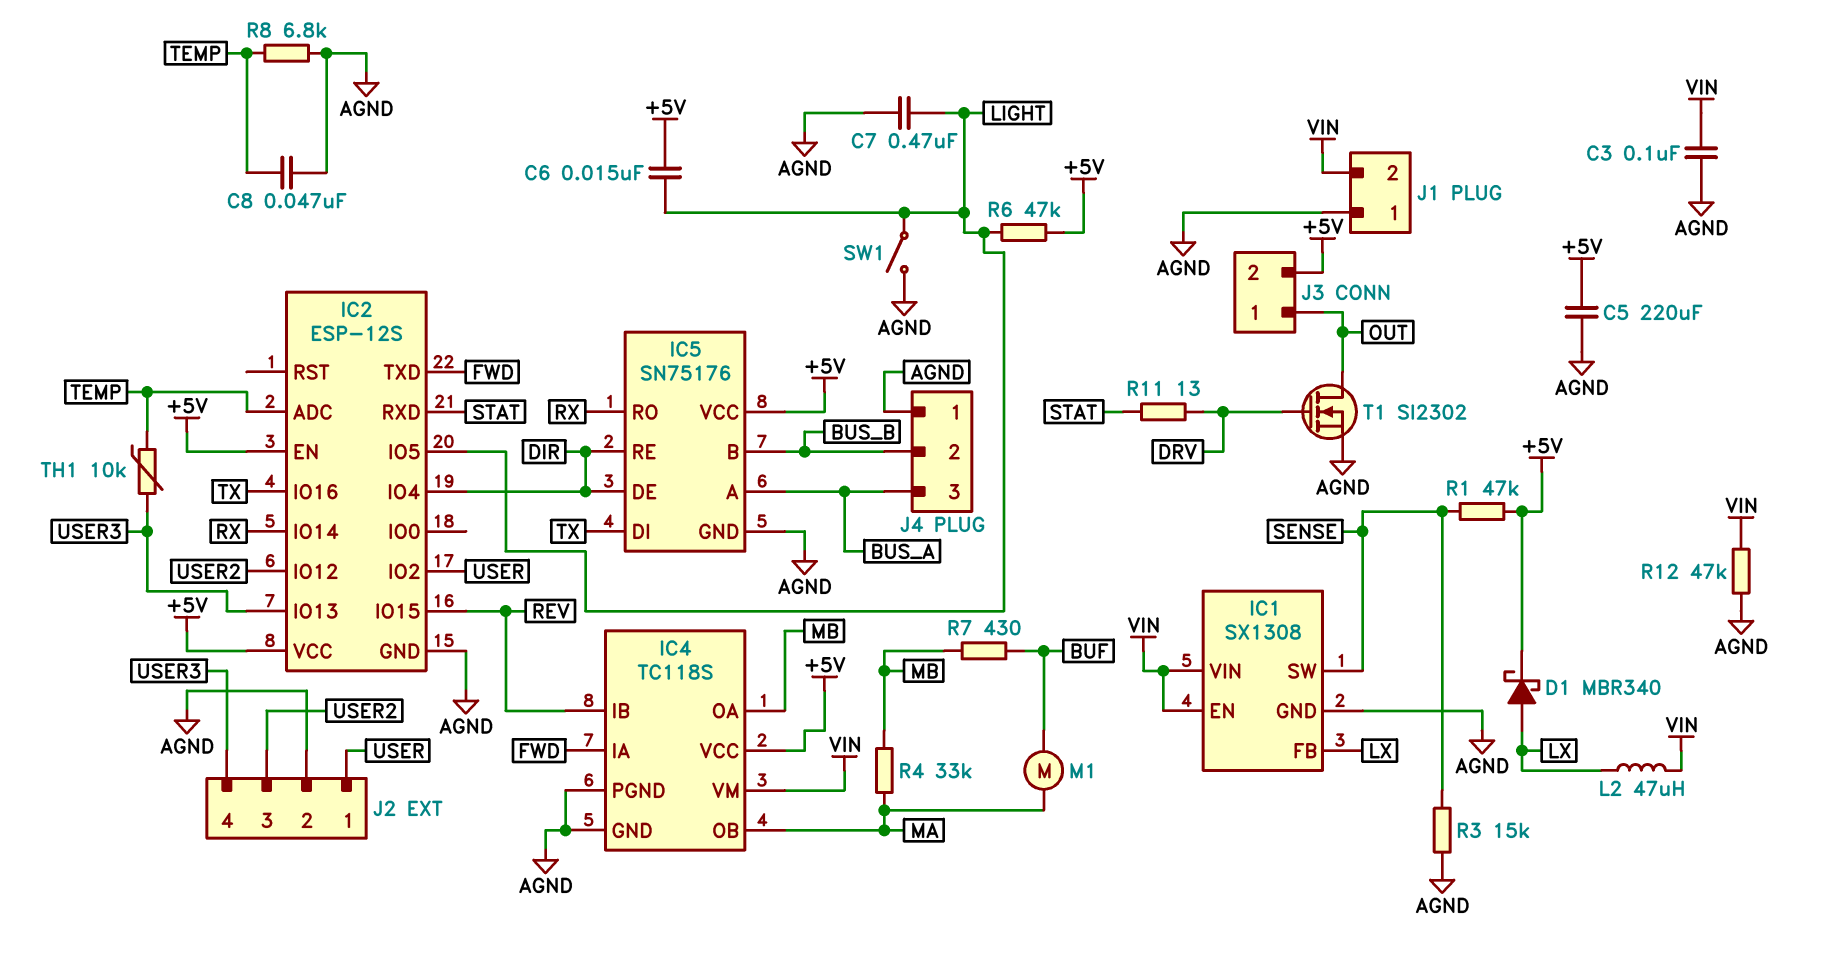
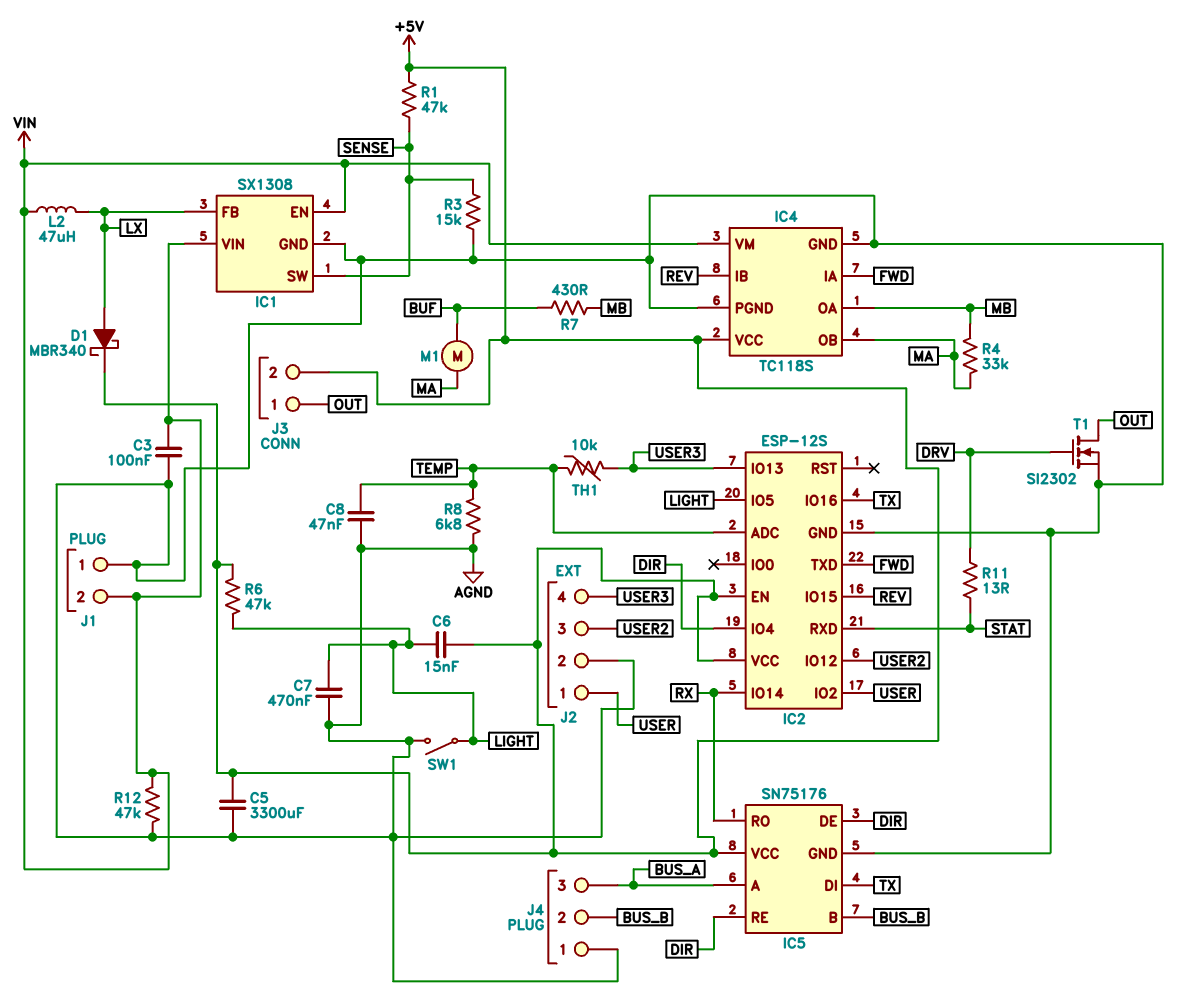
C5: 220uF (+5V, AGND) -> 3300uF (+5V, AGND)

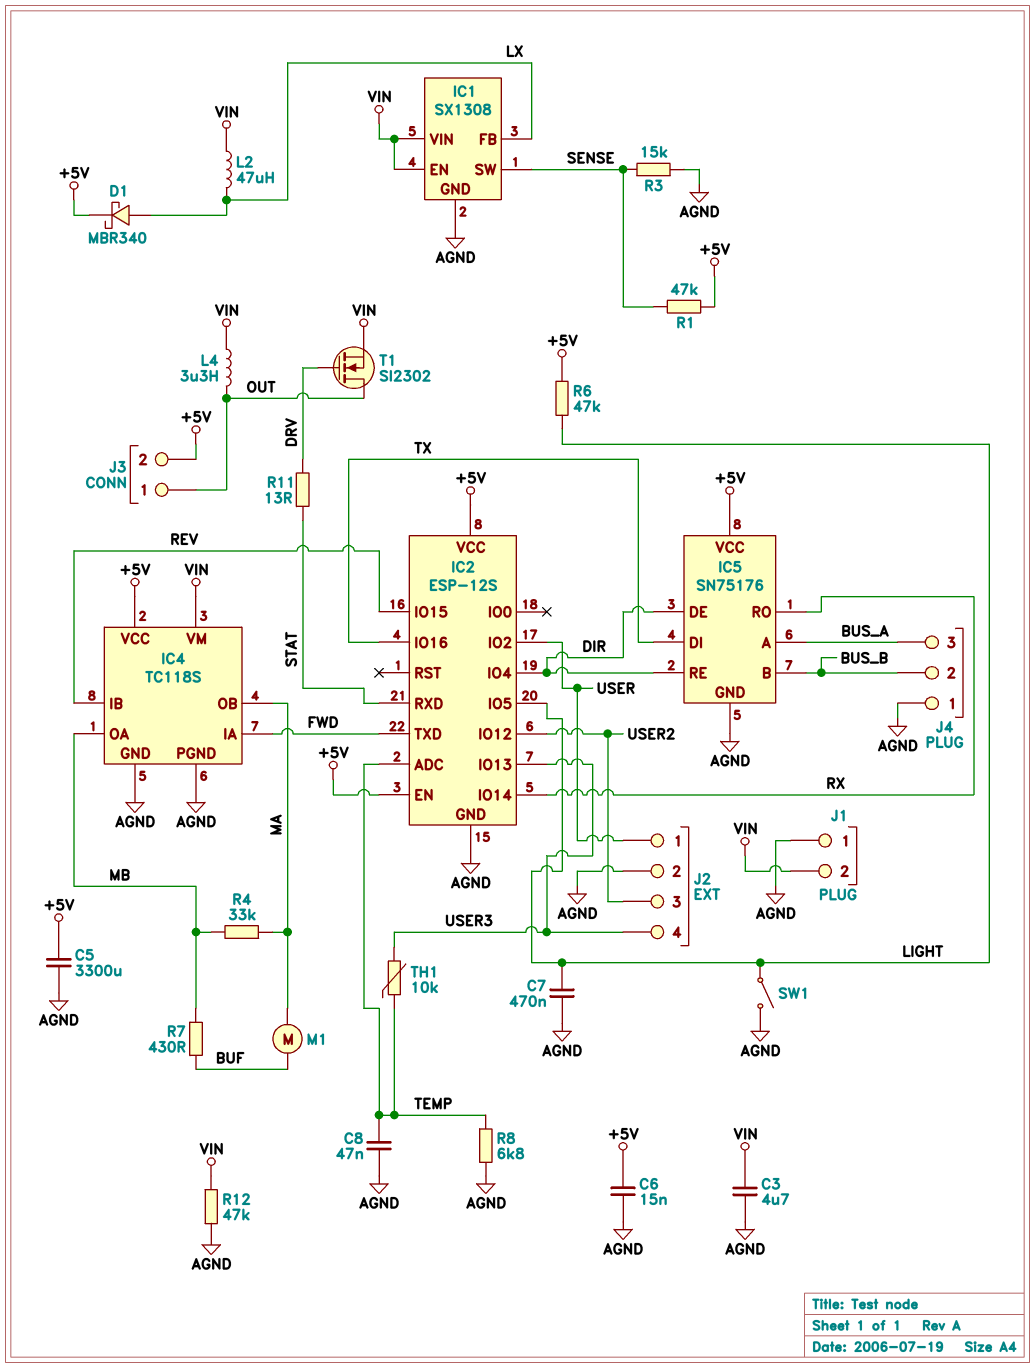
C3: 100nF (AGND, VIN) -> 4.7uF (AGND, VIN)
C6: 15nF (+5V, LIGHT) -> 15nF (+5V, AGND)
L4: none -> 3.3uH (OUT, VIN)
T1: NMOS SI2302 (G DRV, D OUT, S AGND) -> NMOS SI2302 (G DRV, D OUT, S VIN)

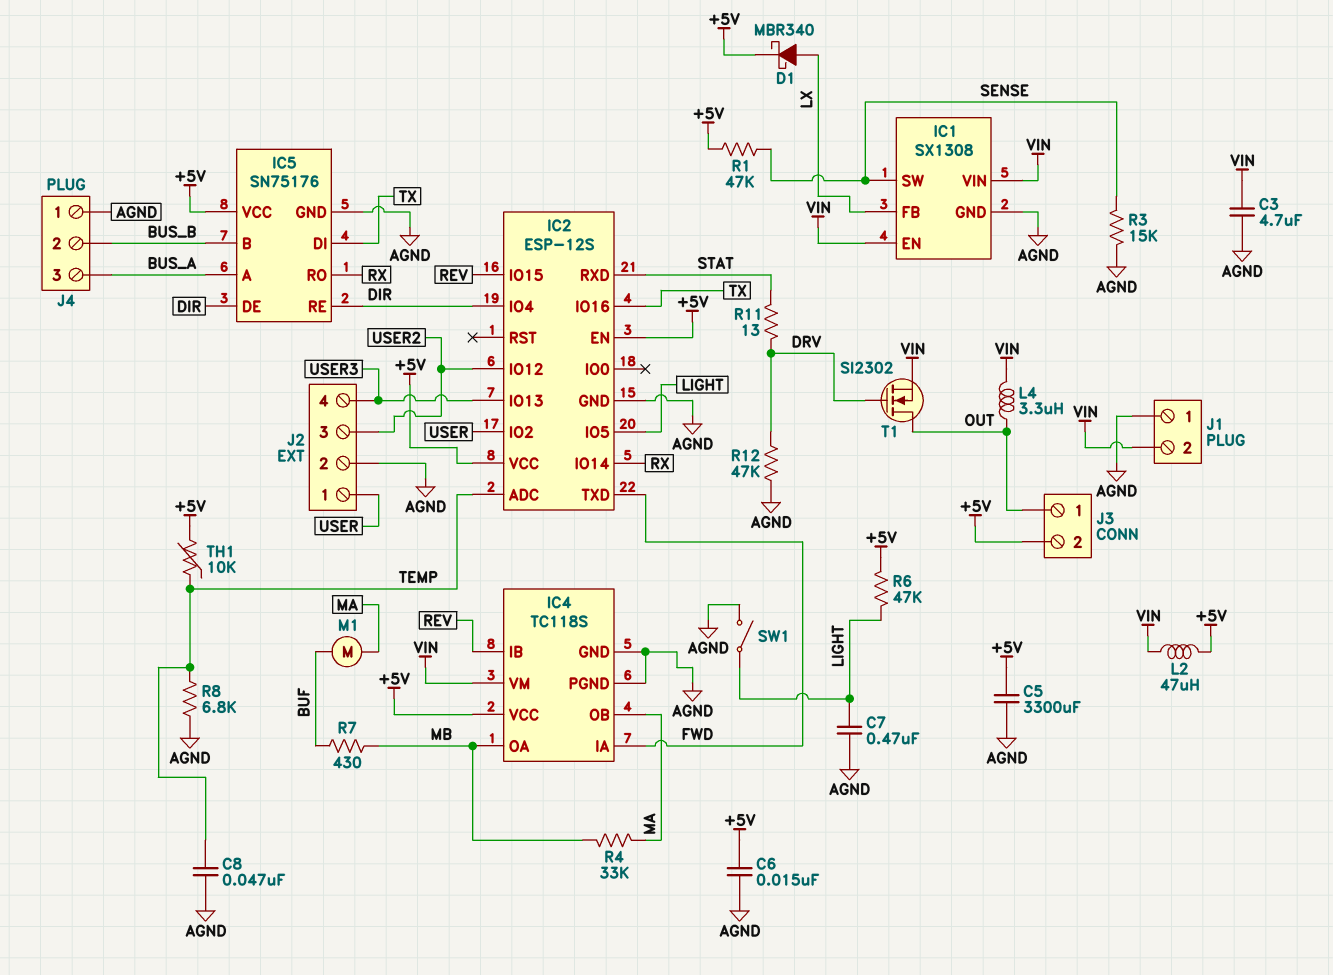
L2: 47uH (LX, VIN) -> 47uH (+5V, VIN)
R12: 47k (AGND, VIN) -> 47k (AGND, DRV)
TH1: 10k (TEMP, USER3) -> 10k (+5V, TEMP)

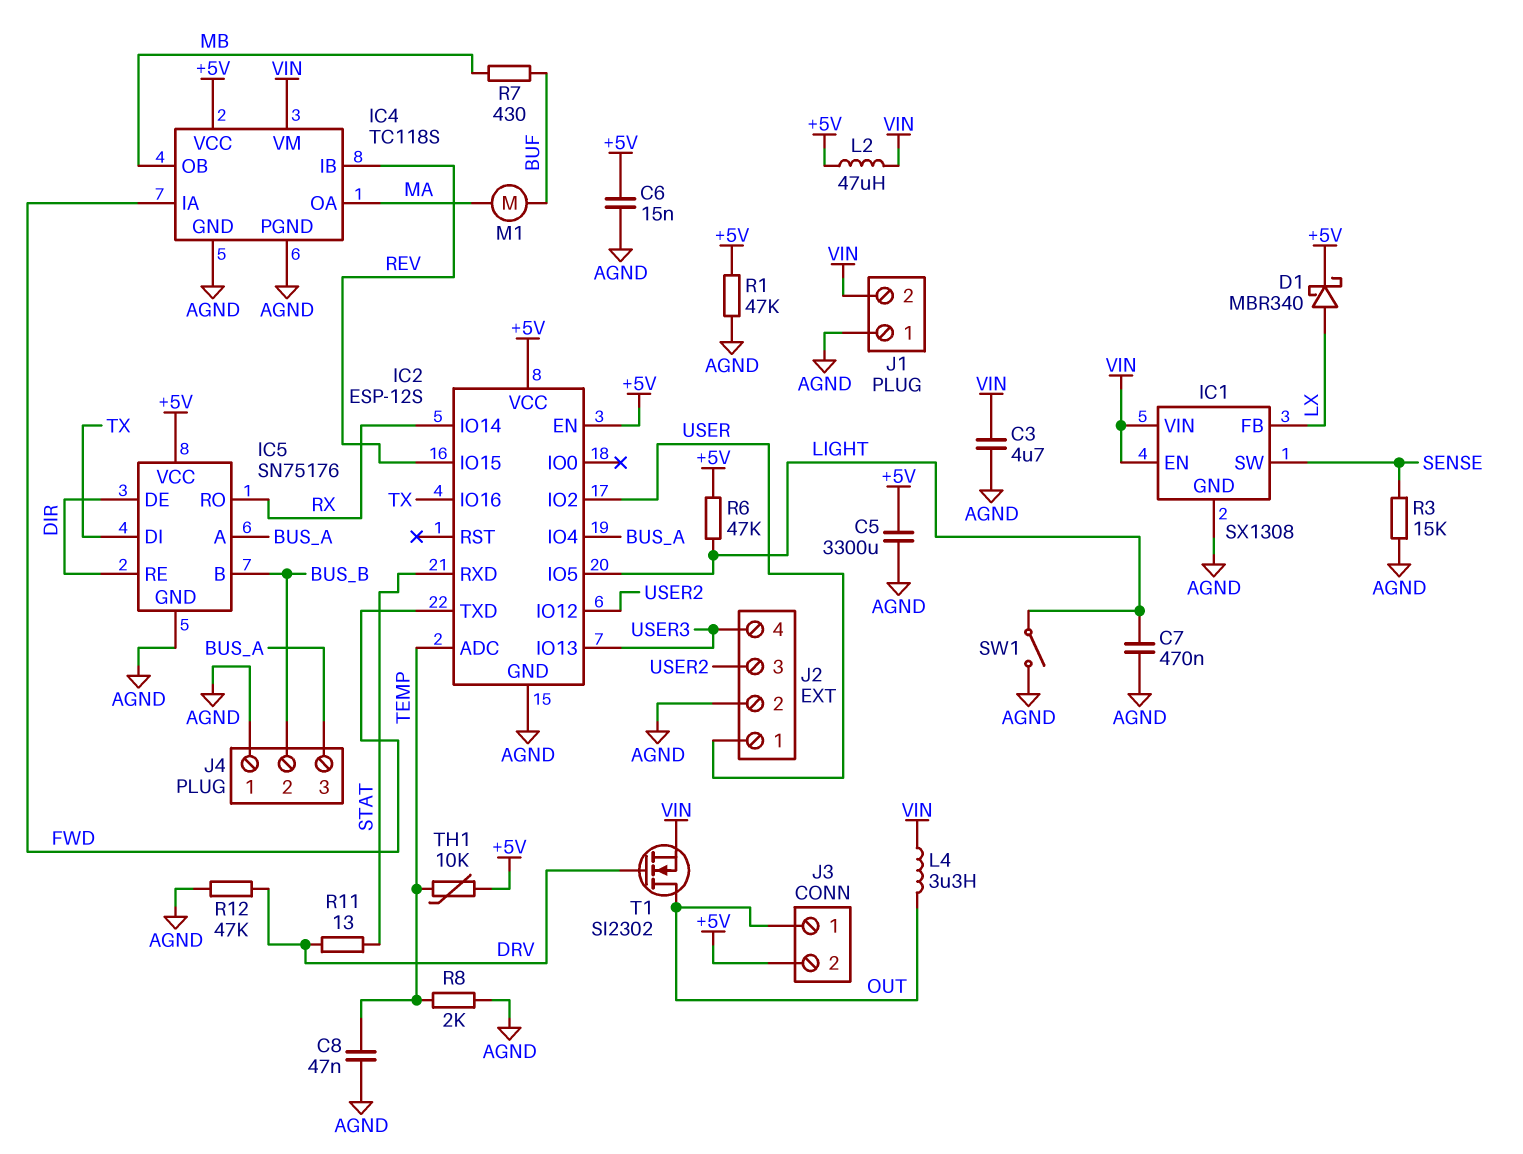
IC2 pin IO4: DIR -> BUS_A
IC4 pin OA: MB -> MA
IC4 pin OB: MA -> MB
R1: 47k (+5V, SENSE) -> 47k (+5V, AGND)
R4: 33k (MA, MB) -> none
R8: 6.8k (AGND, TEMP) -> 2k (AGND, TEMP)

